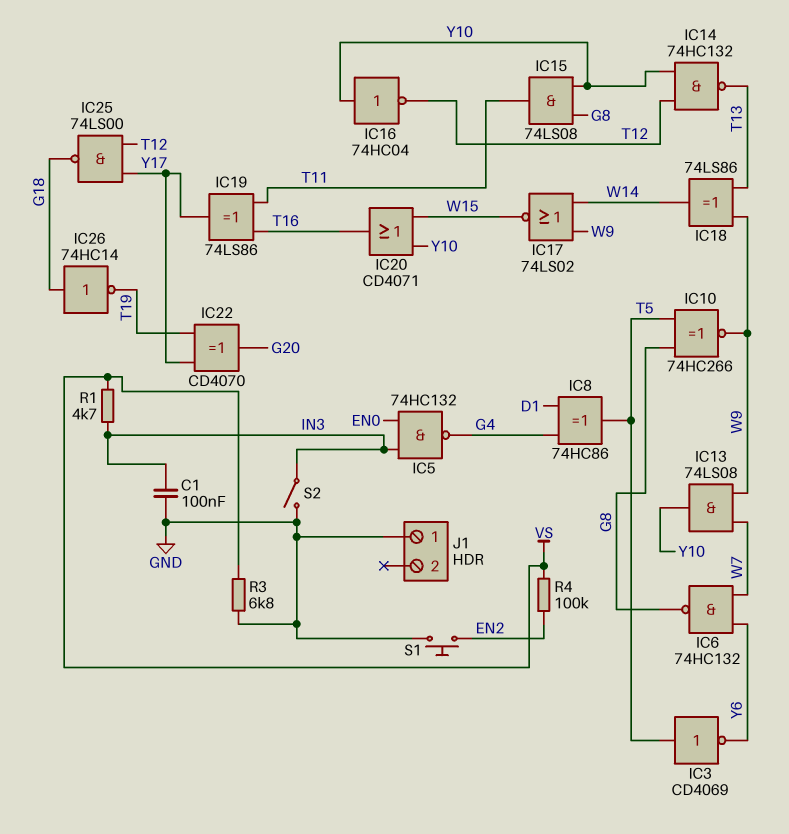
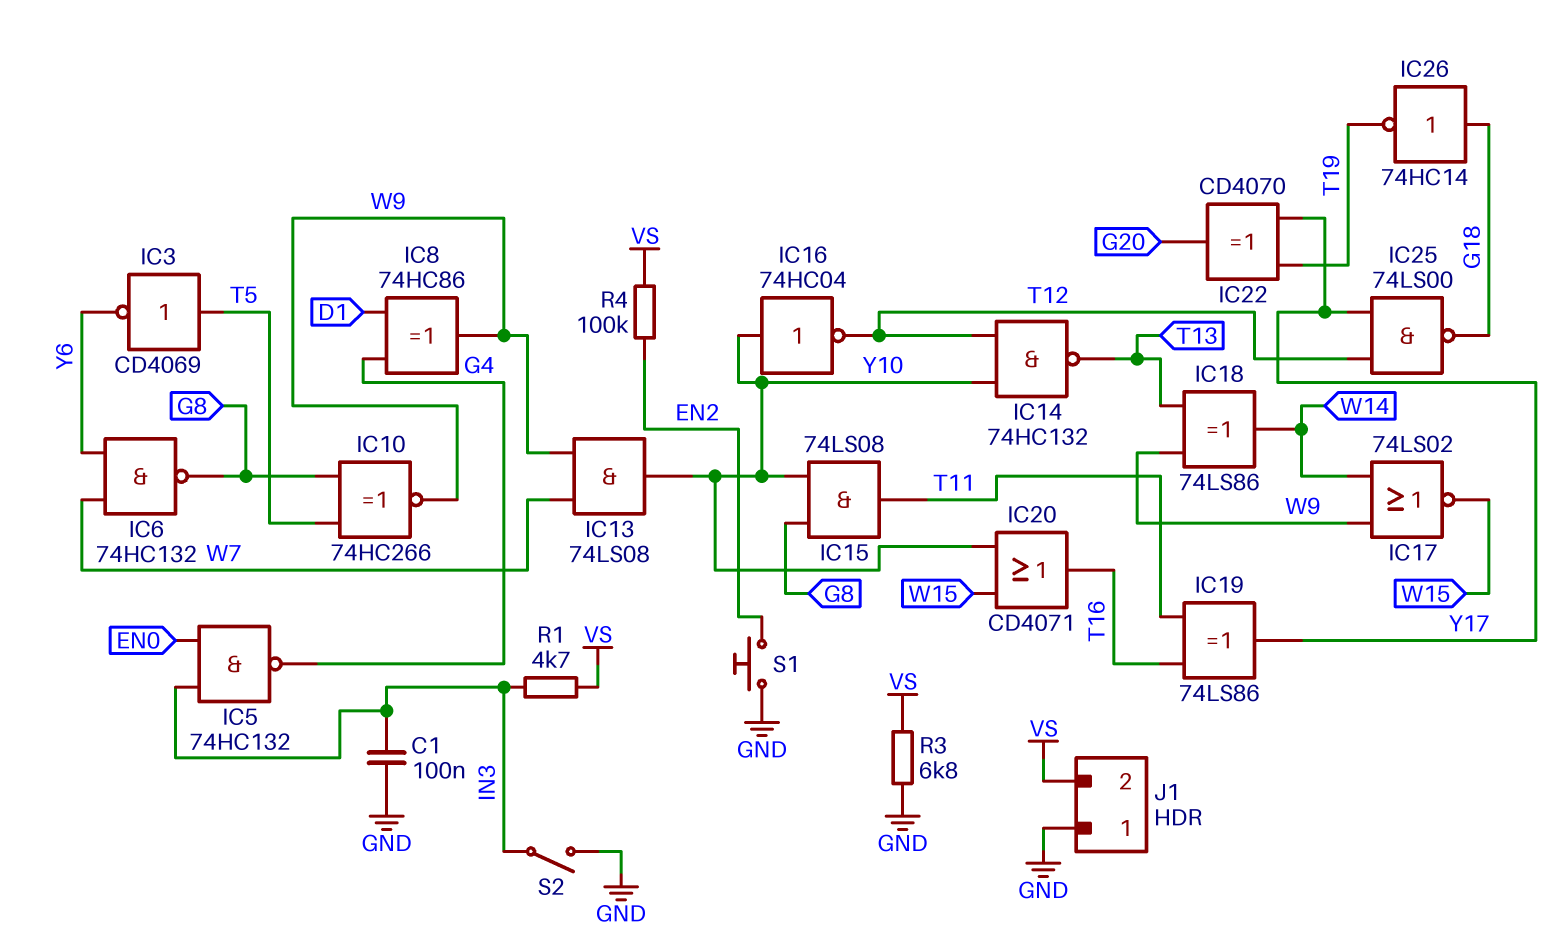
IC8: XOR 74HC86 (in D1, in G4, out T5) -> XOR 74HC86 (in D1, in G4, out W9)
J1 pin 2: none -> VS

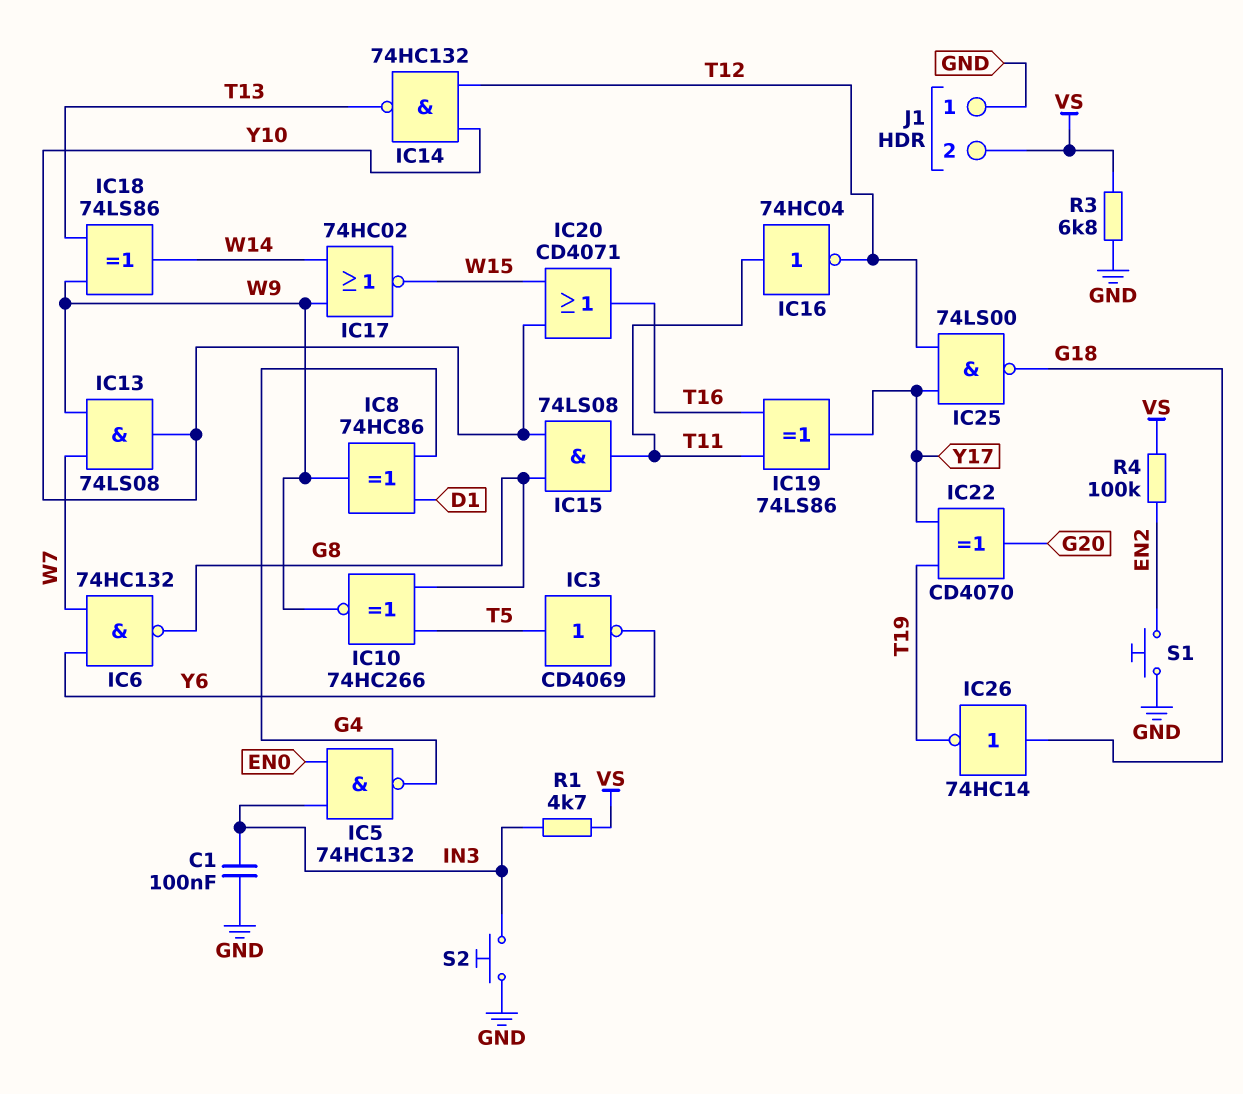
IC16: NOT 74HC04 (in Y10, out T12) -> NOT 74HC04 (in T11, out T12)
IC17: NOR 74LS02 (in W9, in W14, out W15) -> NOR 74HC02 (in W9, in W14, out W15)
S2: switch (GND, IN3) -> button (GND, IN3)

